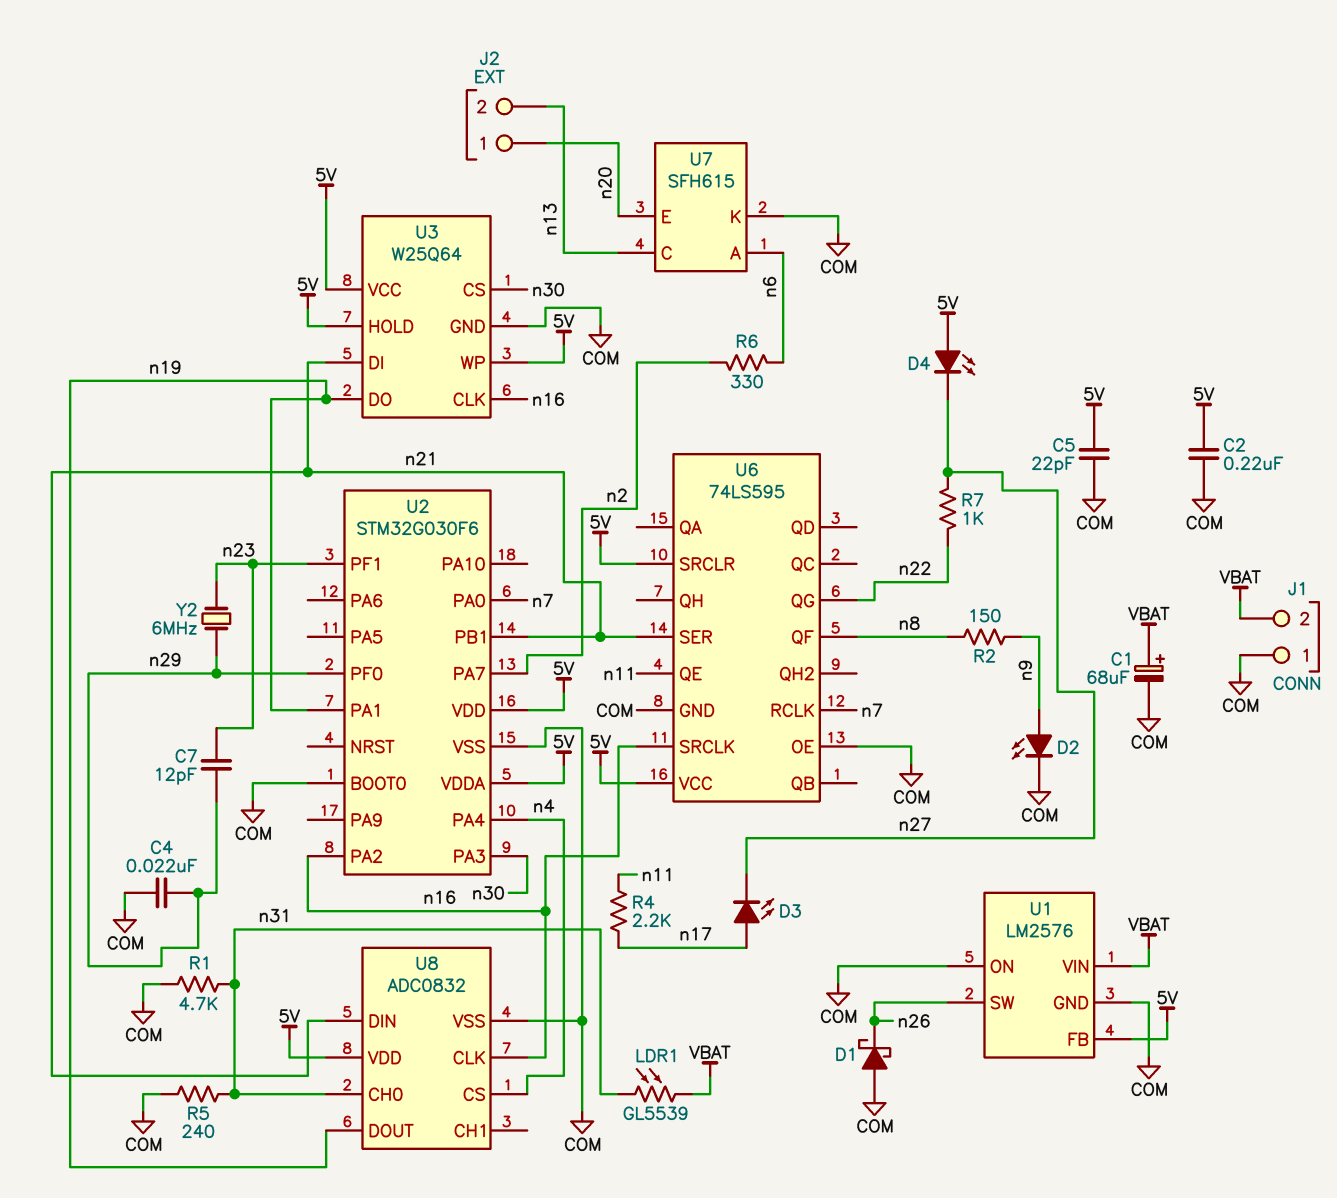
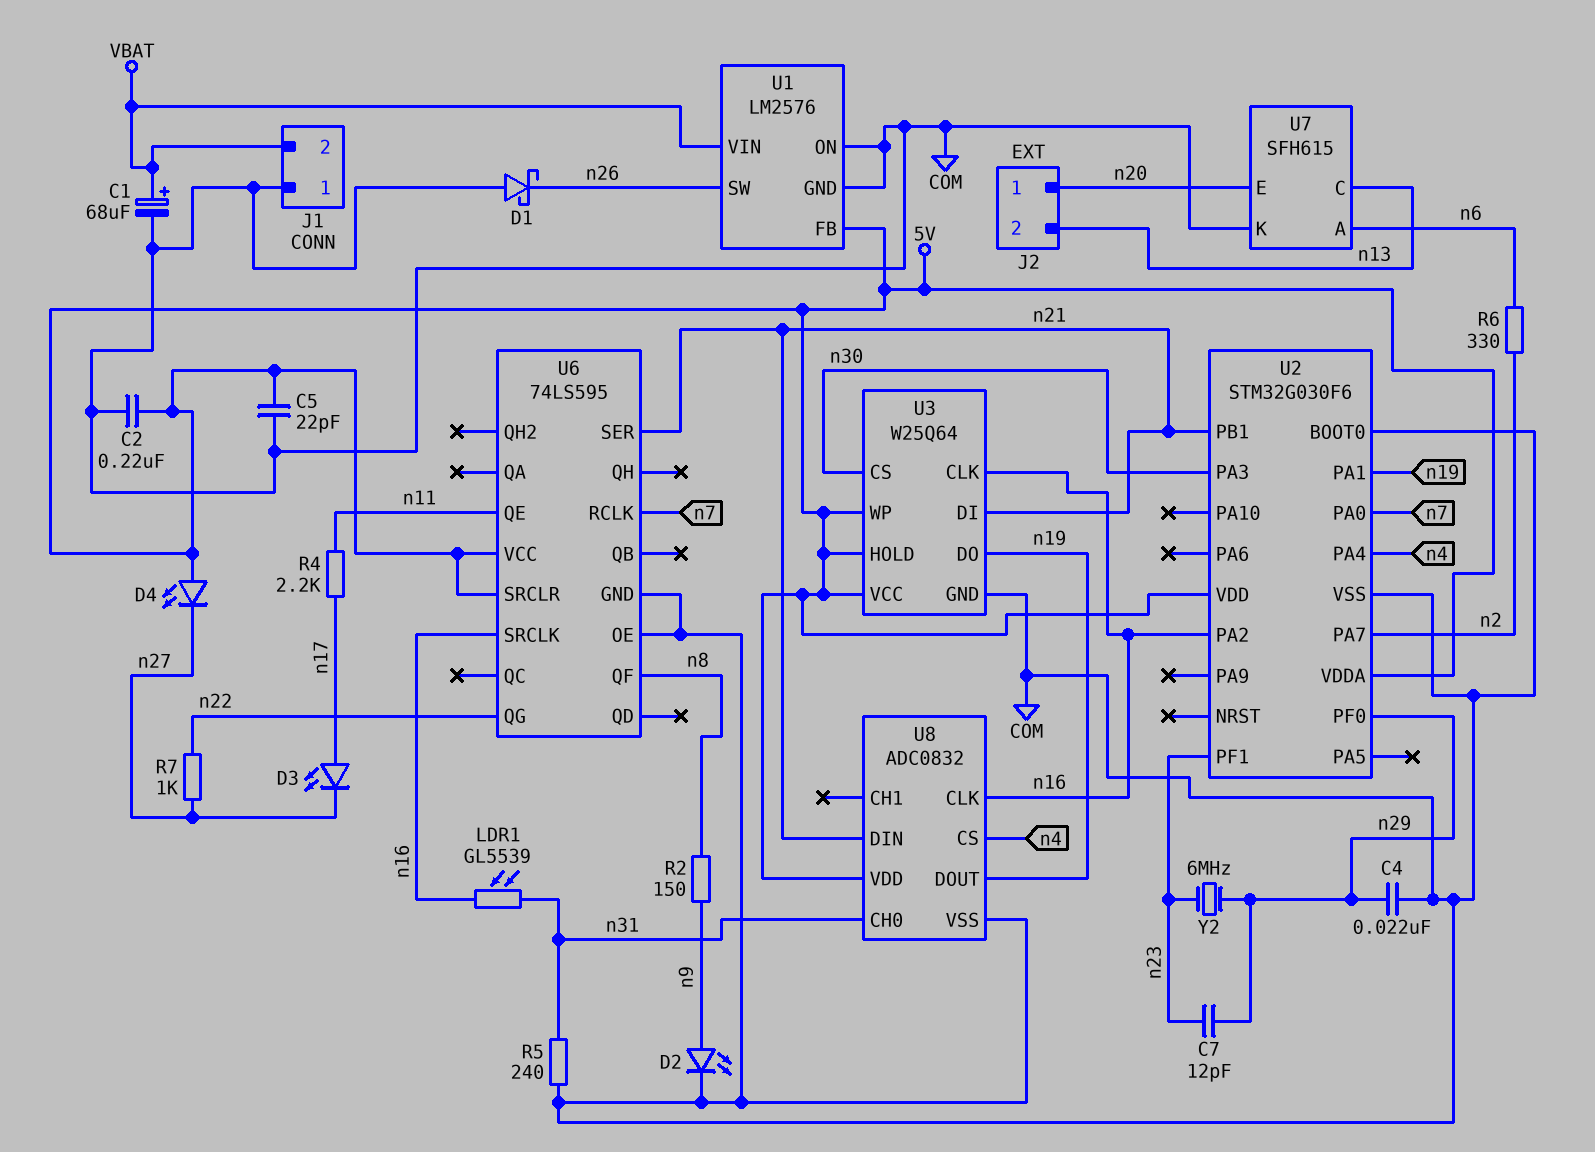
LDR1: GL5539 (VBAT, n31) -> GL5539 (n16, n31)
R1: 4.7k (COM, n31) -> none

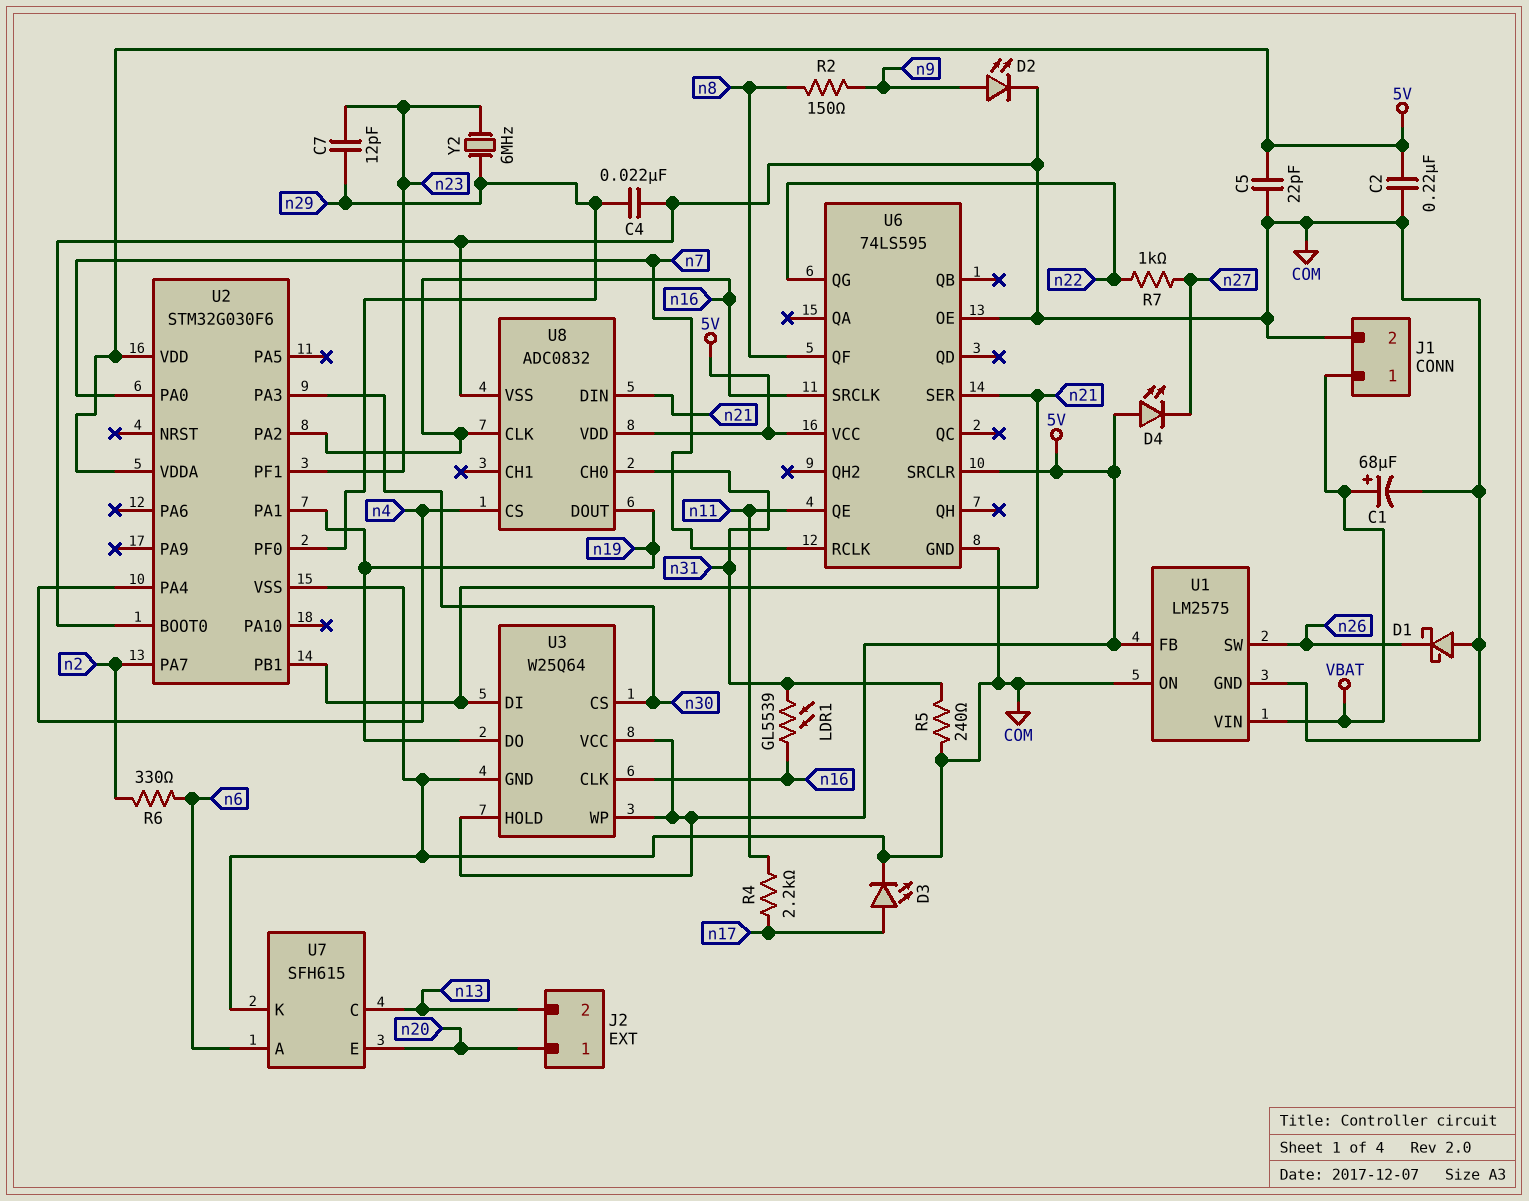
D3: LED (A n17, K n27) -> LED (A n17, K COM)
J1 pin 1: COM -> VBAT
J1 pin 2: VBAT -> COM
U1: LM2576 -> LM2575

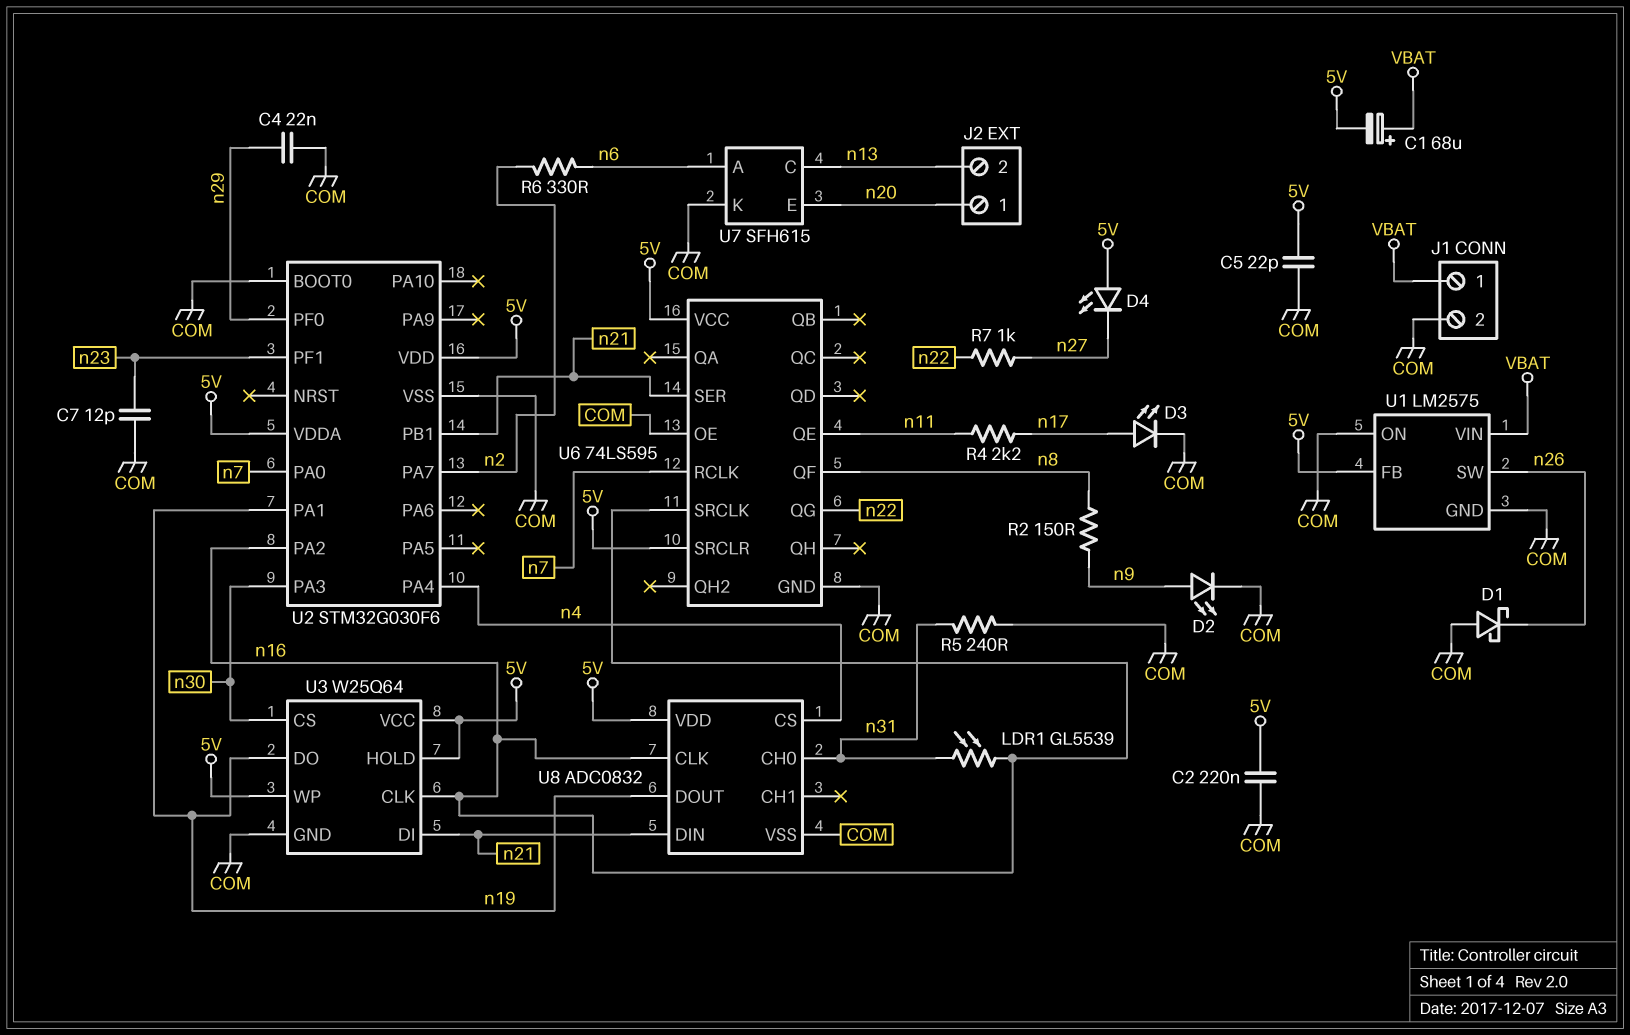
C1: 68uF (plus VBAT, minus COM) -> 68uF (plus VBAT, minus 5V)
C7: 12pF (n23, n29) -> 12pF (COM, n23)
Y2: 6MHz (n23, n29) -> none

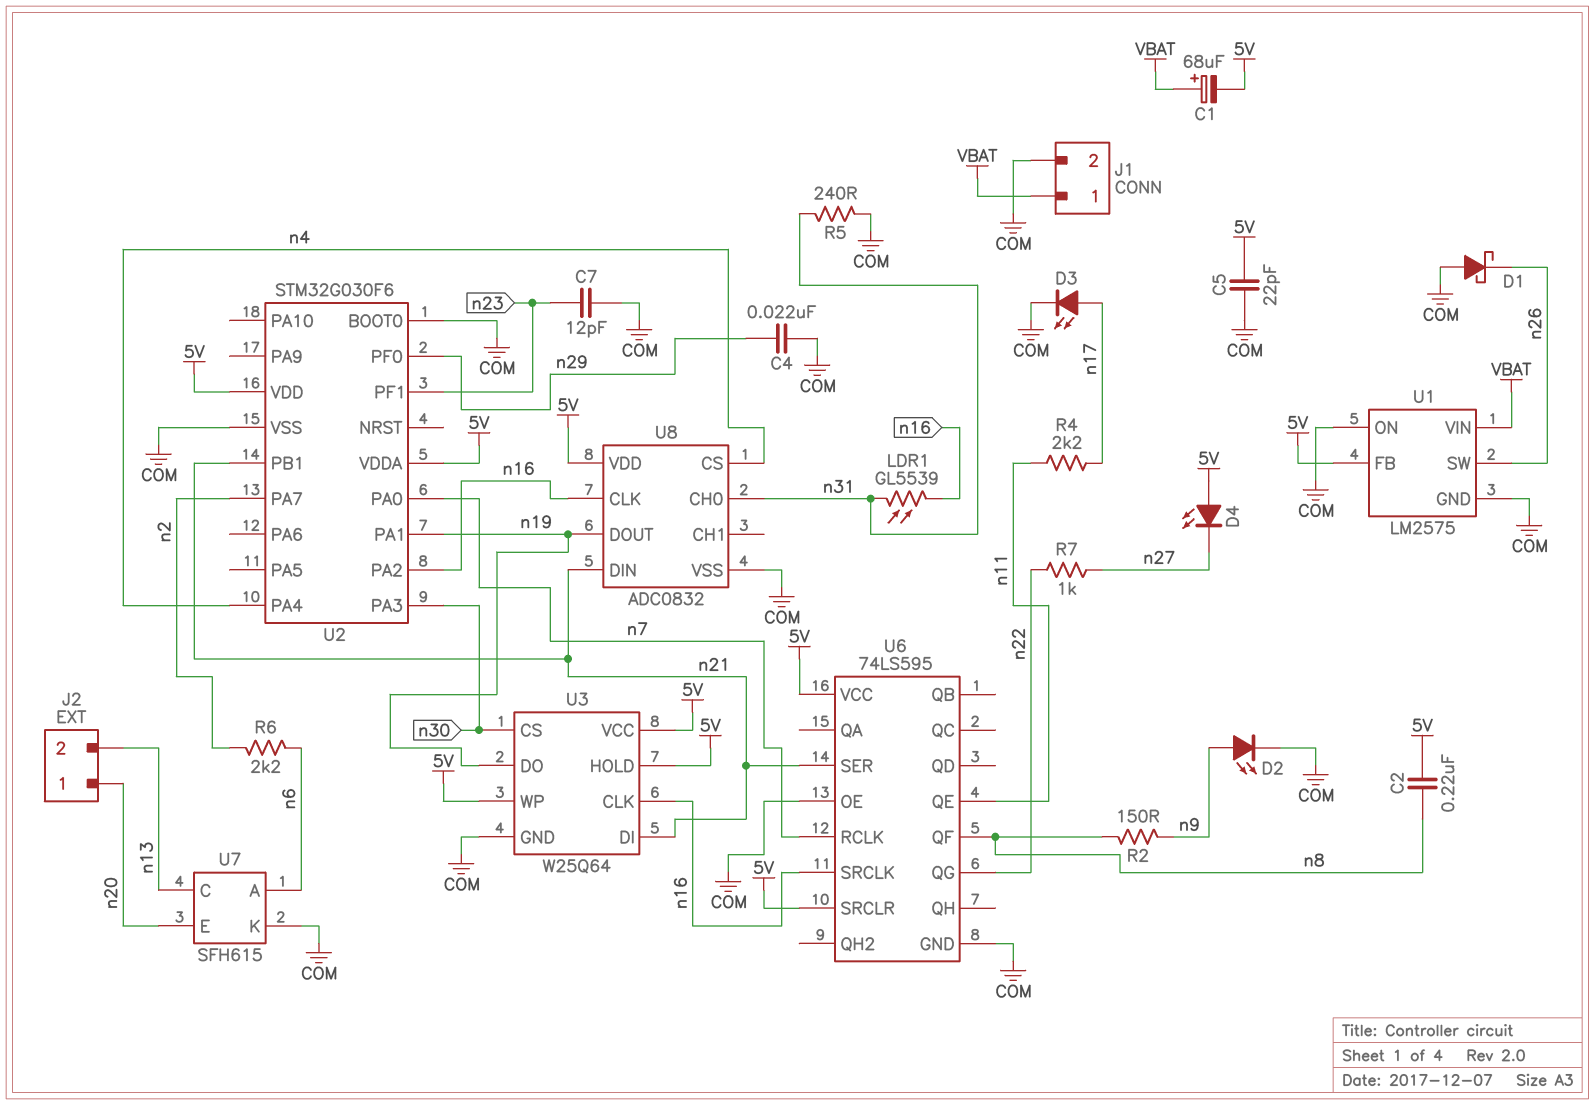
C2: 220nF (5V, COM) -> 220nF (5V, n8)
R6: 330 (n2, n6) -> 2.2k (n2, n6)

